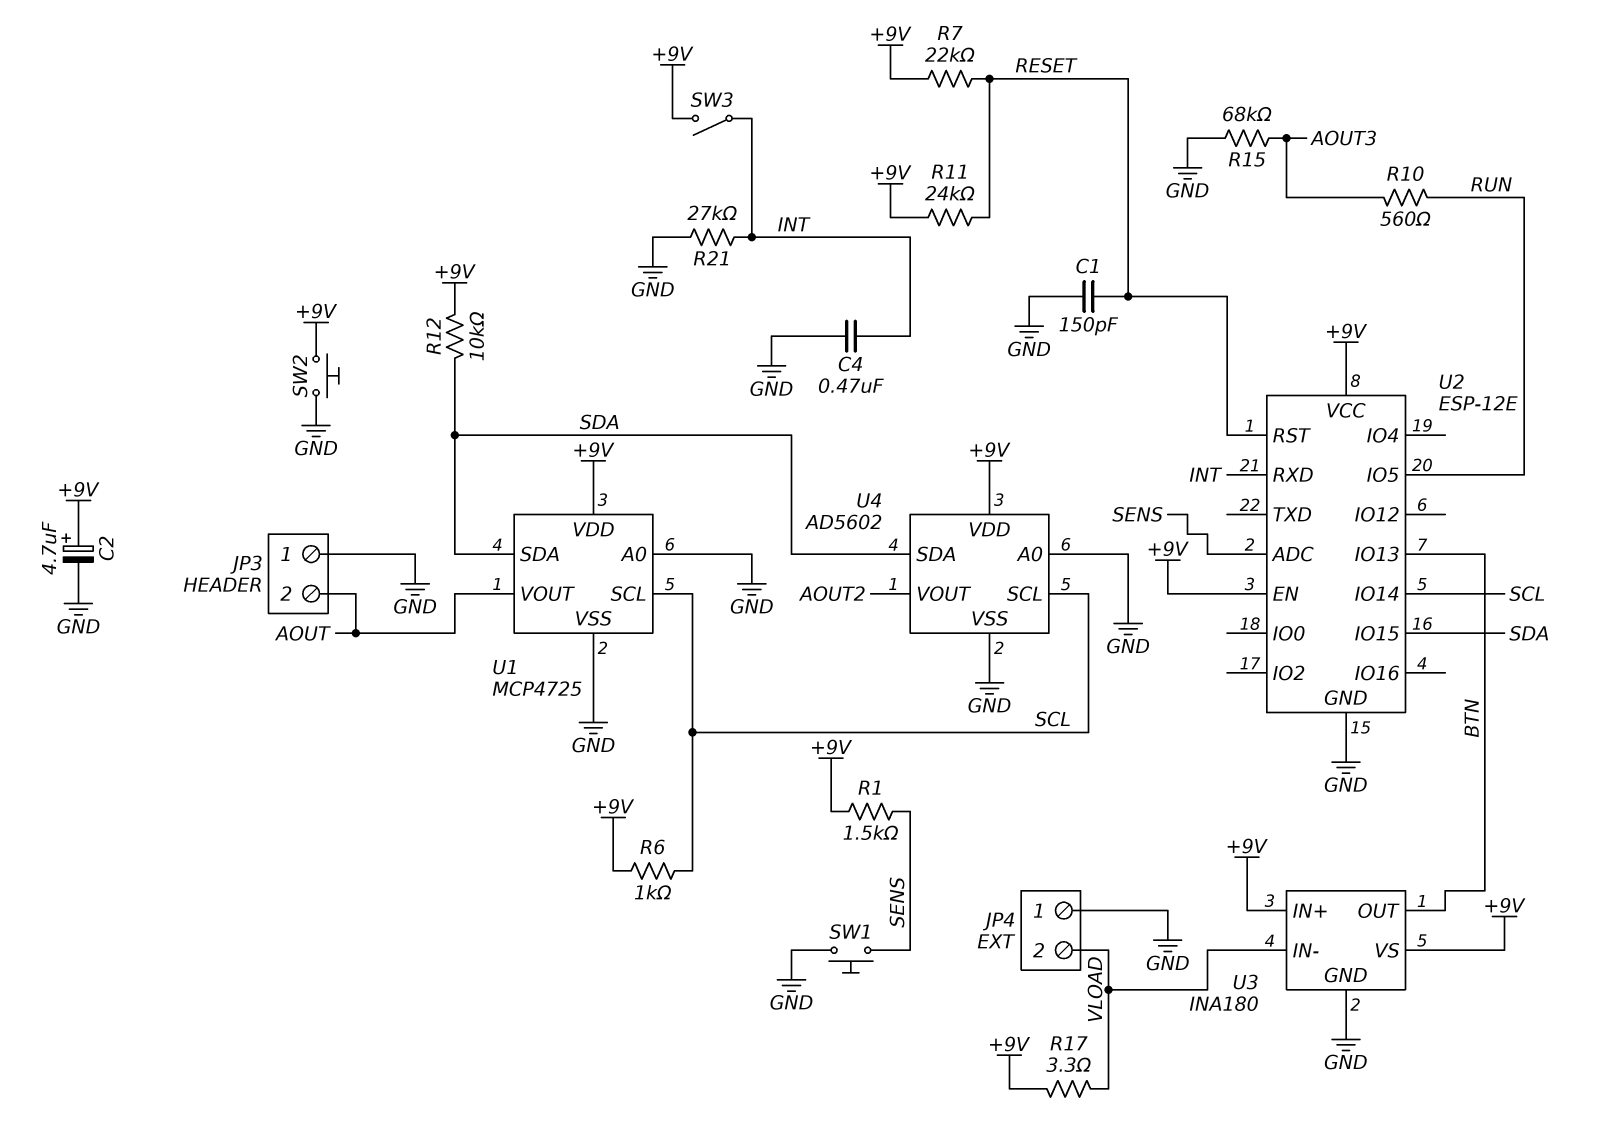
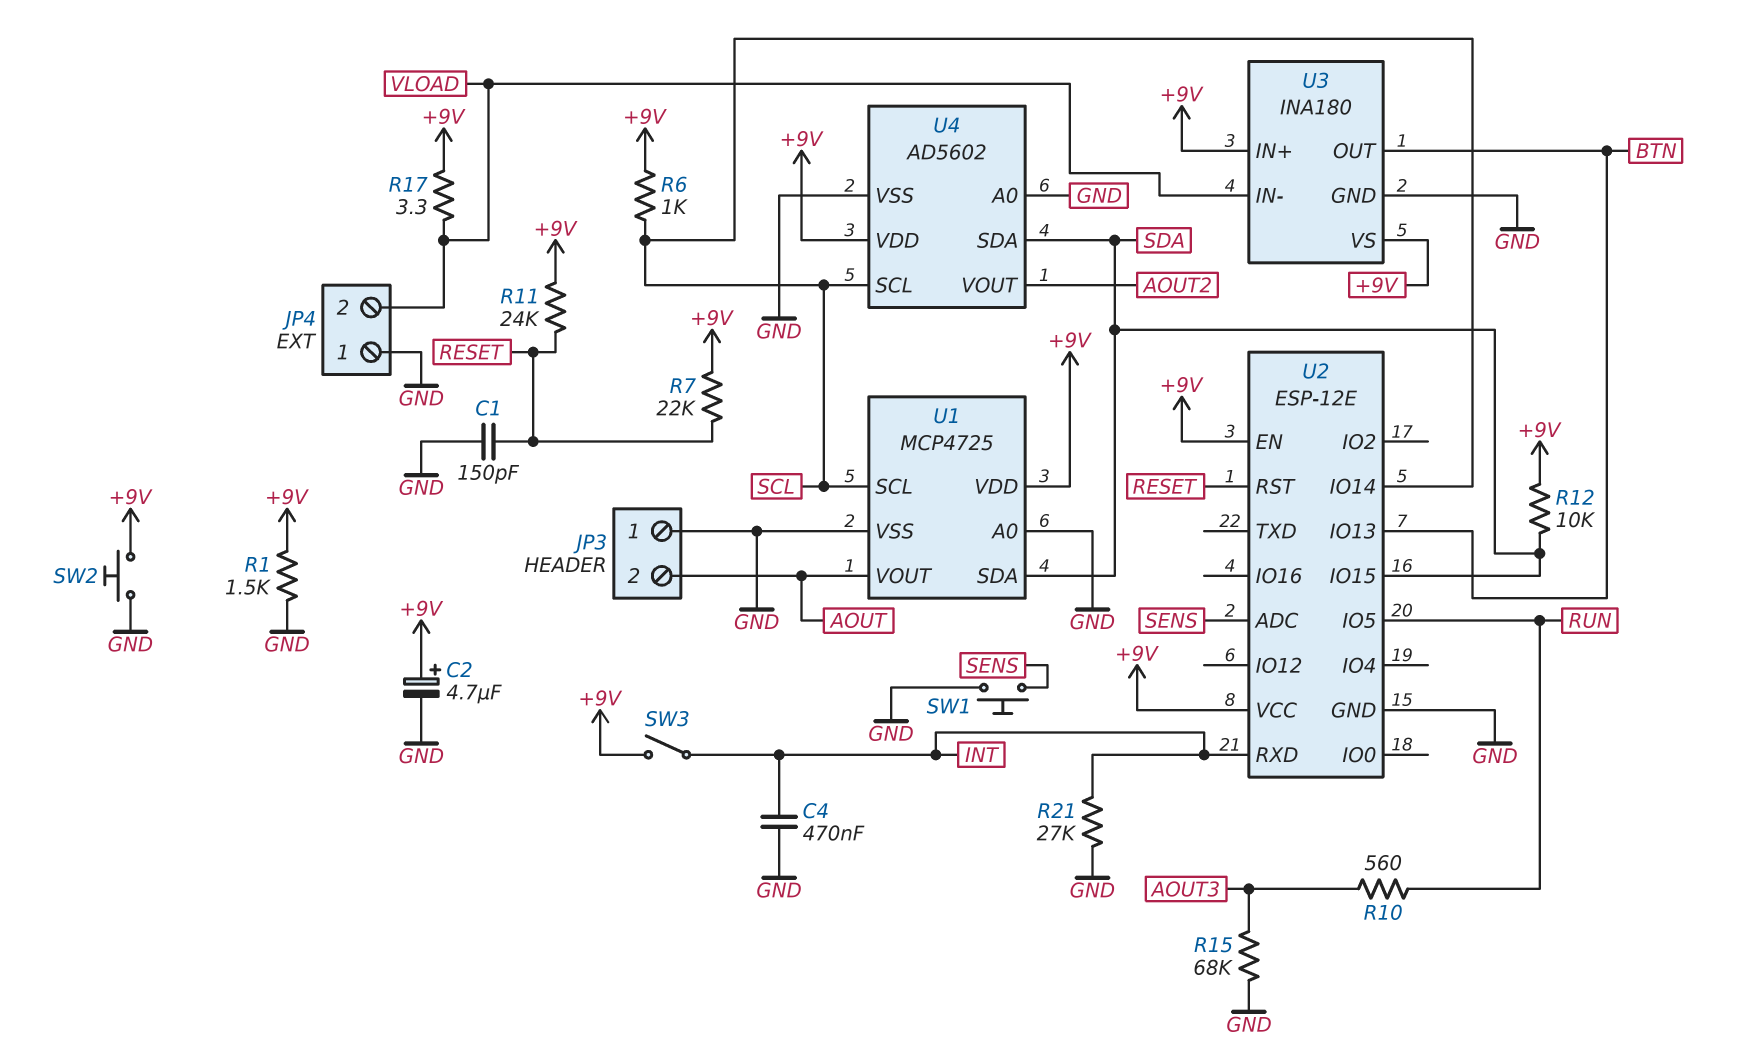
R1: 1.5k (+9V, SENS) -> 1.5k (+9V, GND)

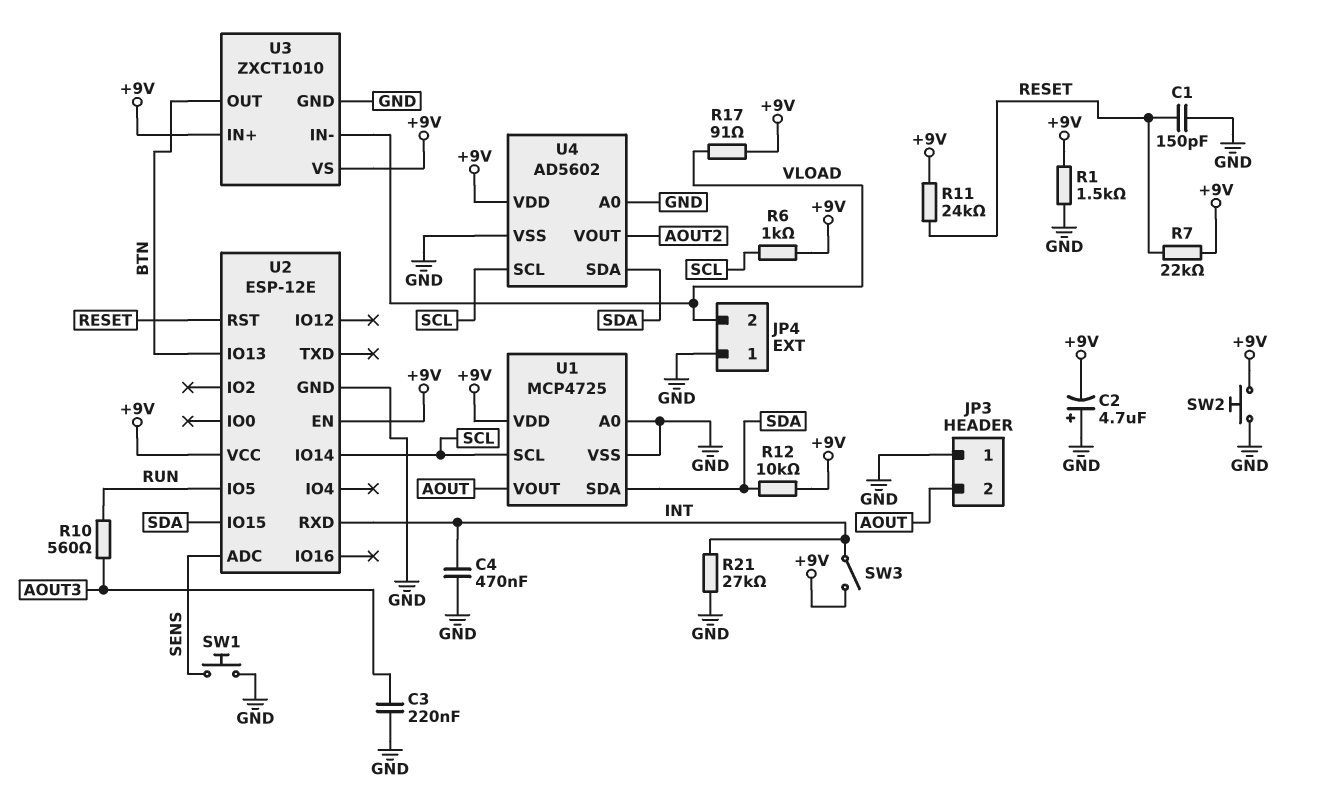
C2: 4.7uF (plus +9V, minus GND) -> 4.7uF (plus GND, minus +9V)
C3: none -> 220nF (AOUT3, GND)
R15: 68k (AOUT3, GND) -> none
R17: 3.3 (+9V, VLOAD) -> 91 (+9V, VLOAD)
U3: INA180 -> ZXCT1010

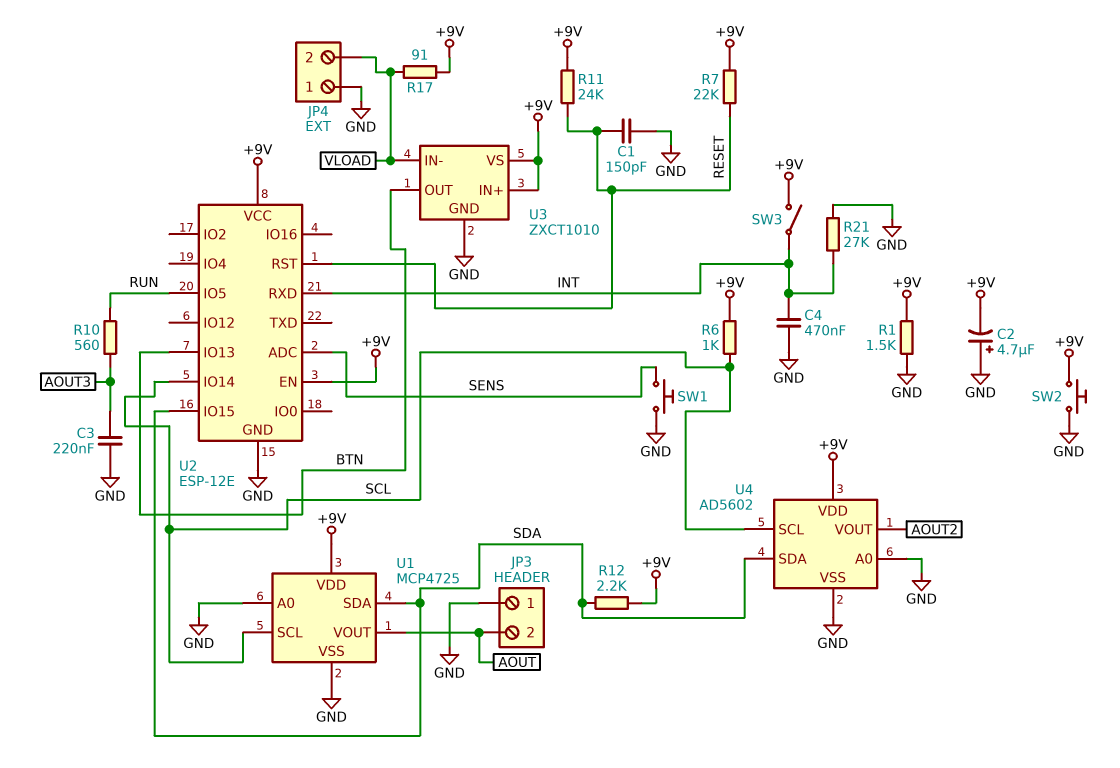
R12: 10k (+9V, SDA) -> 2.2k (+9V, SDA)

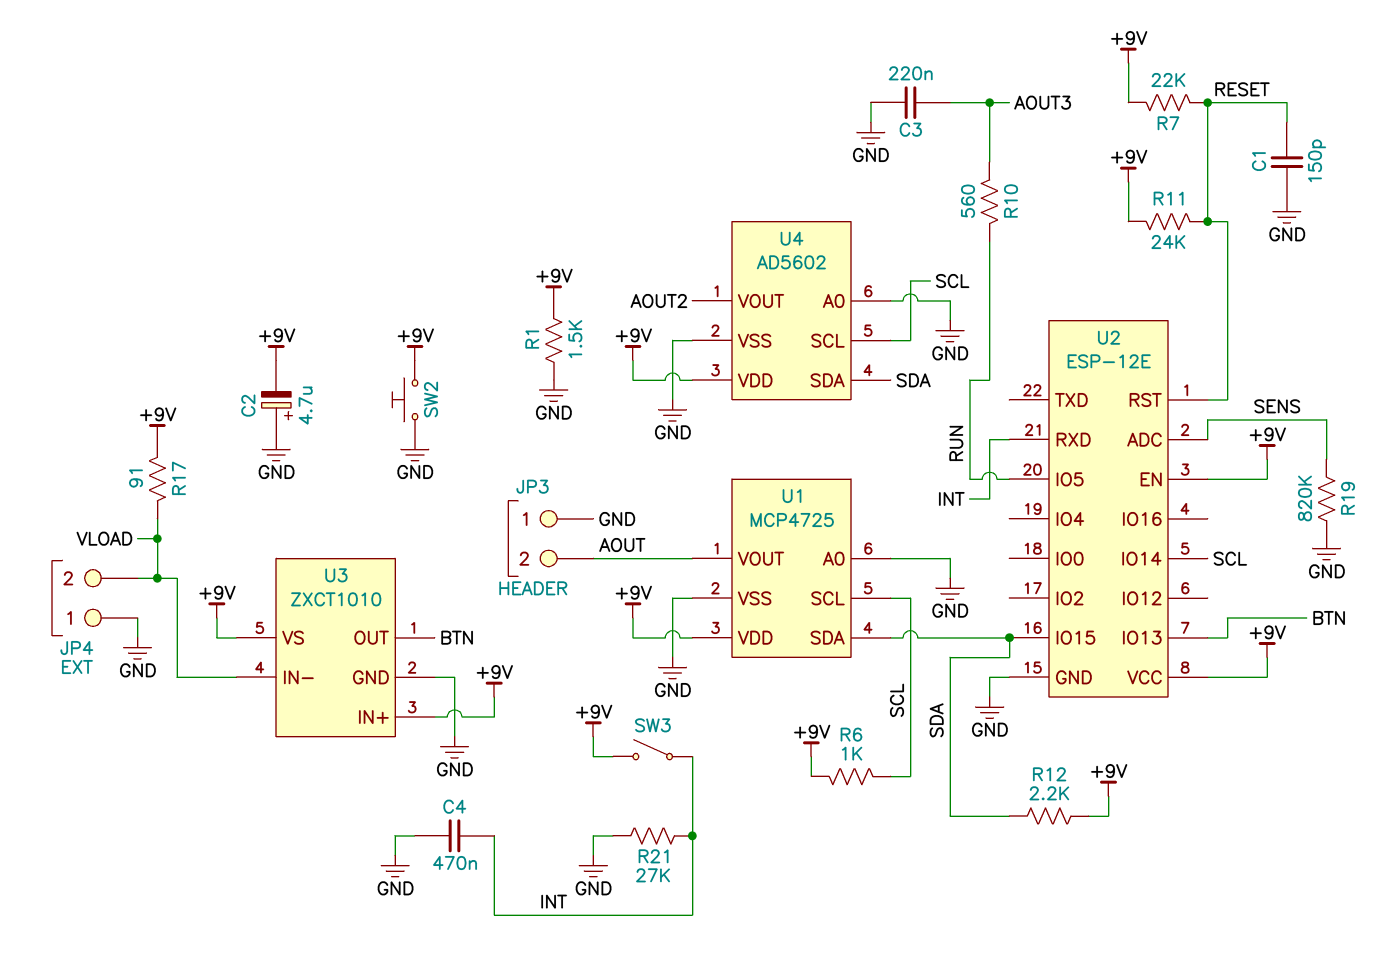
R19: none -> 820k (GND, SENS)
SW1: button (GND, SENS) -> none

